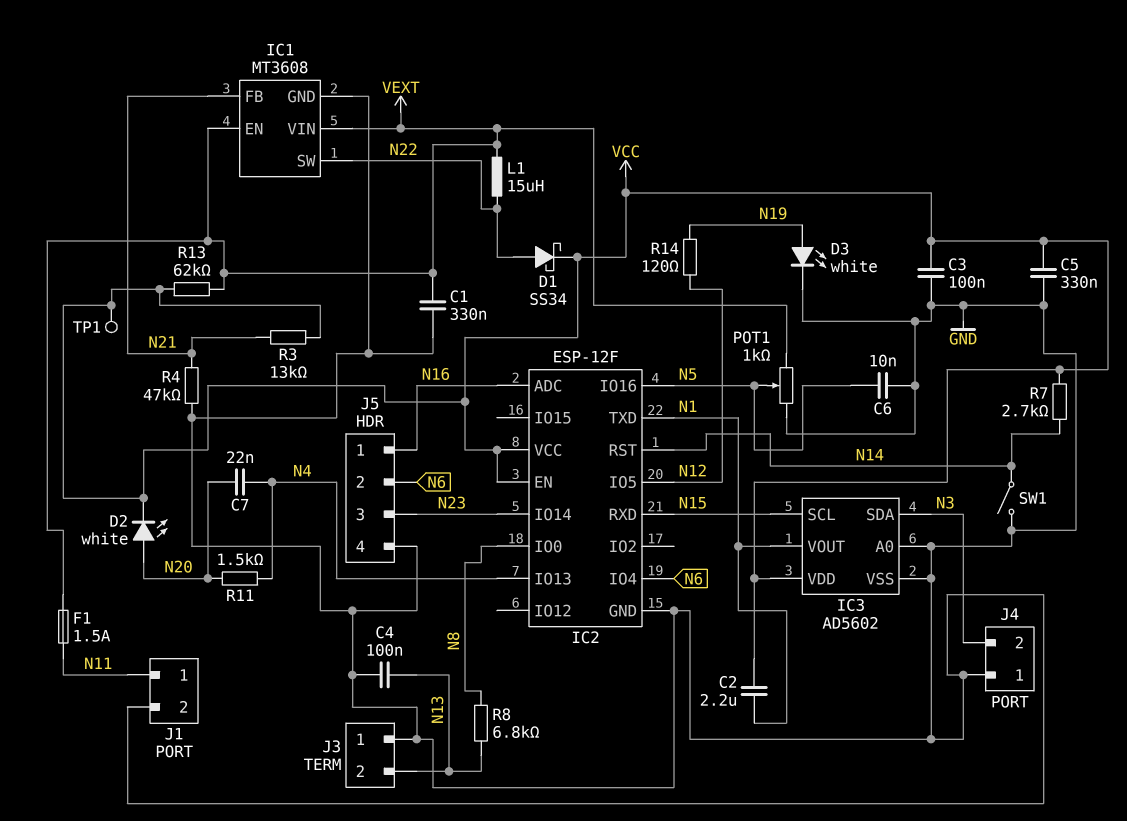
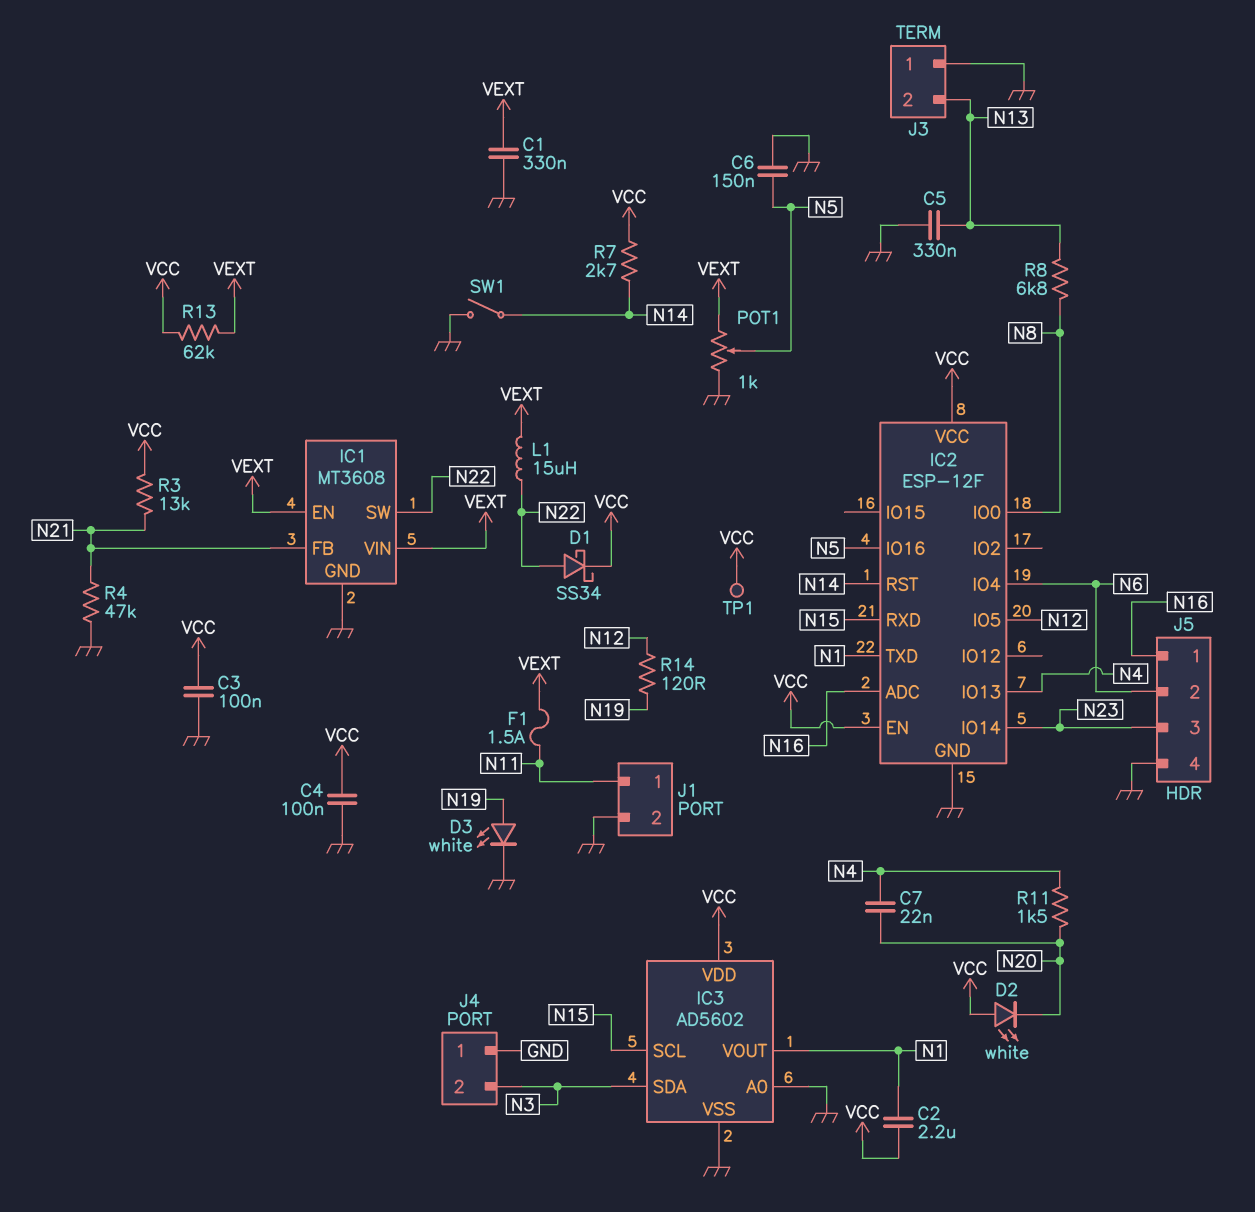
C4: 100nF (GND, N13) -> 100nF (GND, VCC)
C5: 330nF (GND, VCC) -> 330nF (GND, N13)
C6: 10nF (GND, N5) -> 150nF (GND, N5)
D2: LED white (A N20, K VCC) -> LED white (A VCC, K N20)

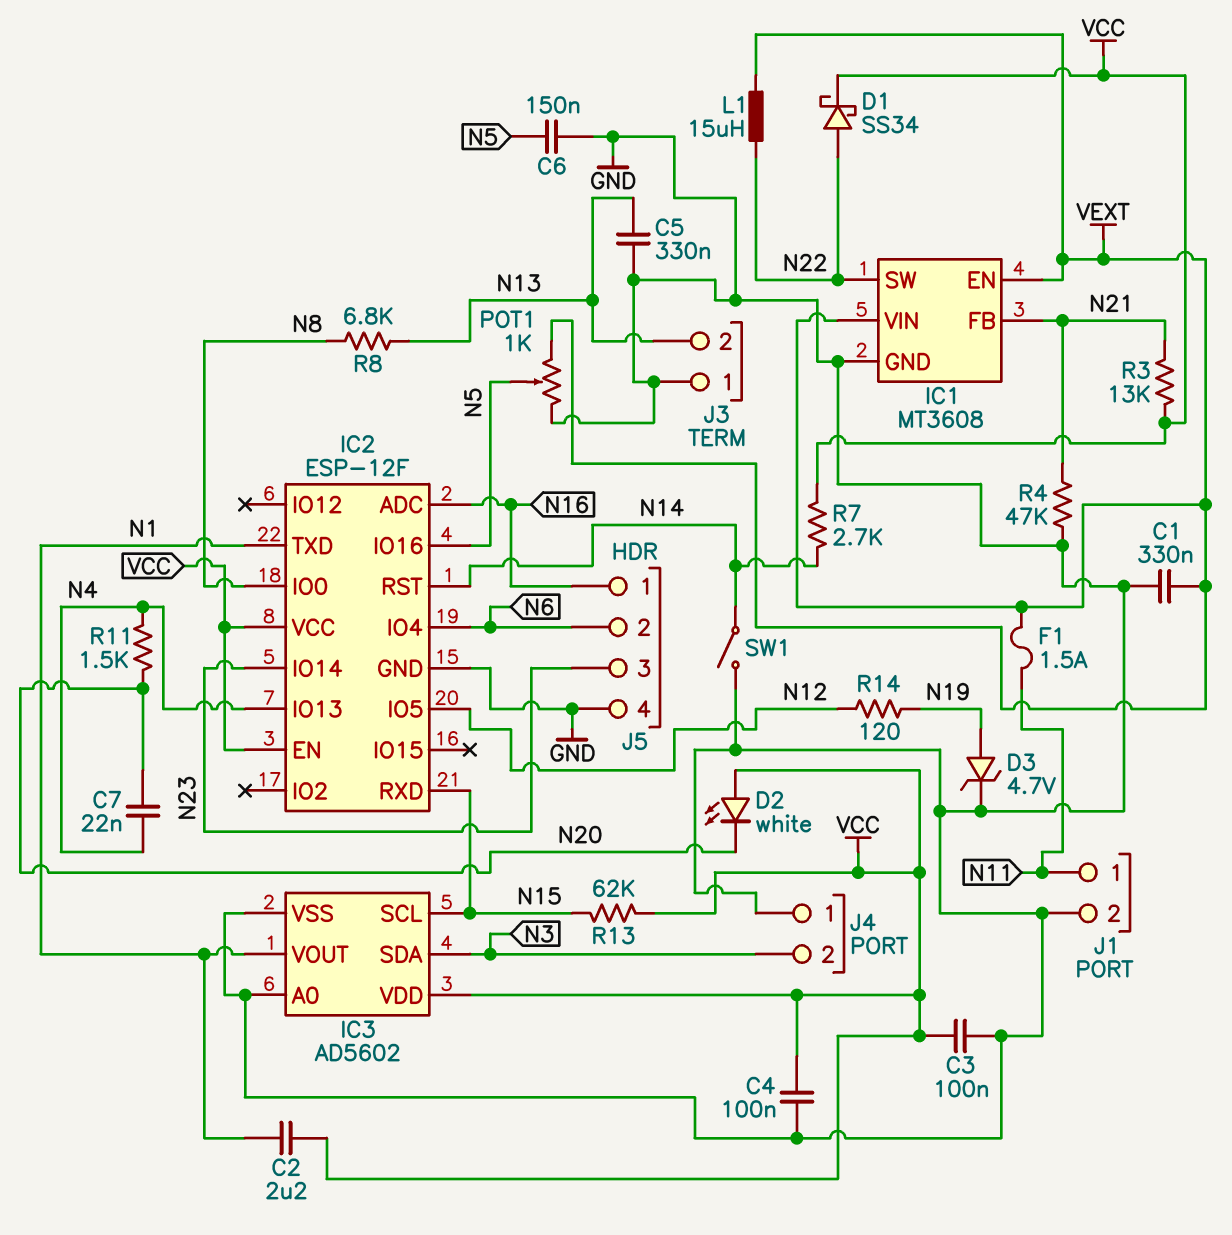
D3: LED white (A N19, K GND) -> zener 4.7V (A N19, K GND)
R13: 62k (VCC, VEXT) -> 62k (N15, VCC)
TP1: test point (VCC) -> none

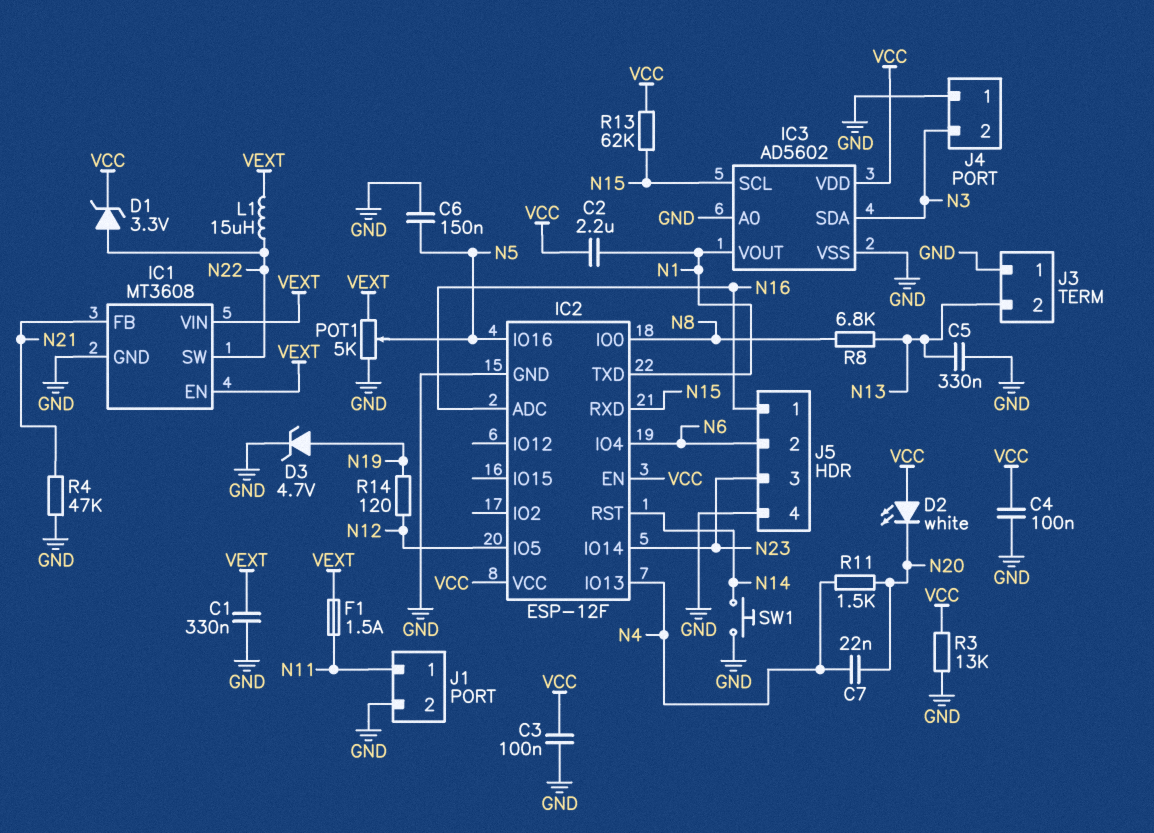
D1: schottky SS34 (A N22, K VCC) -> zener 3.3V (A N22, K VCC)
POT1: 1k (GND, VEXT, wiper N5) -> 5k (GND, VEXT, wiper N5)
R3: 13k (N21, VCC) -> 13k (GND, VCC)
R7: 2.7k (N14, VCC) -> none
SW1: switch (GND, N14) -> button (GND, N14)

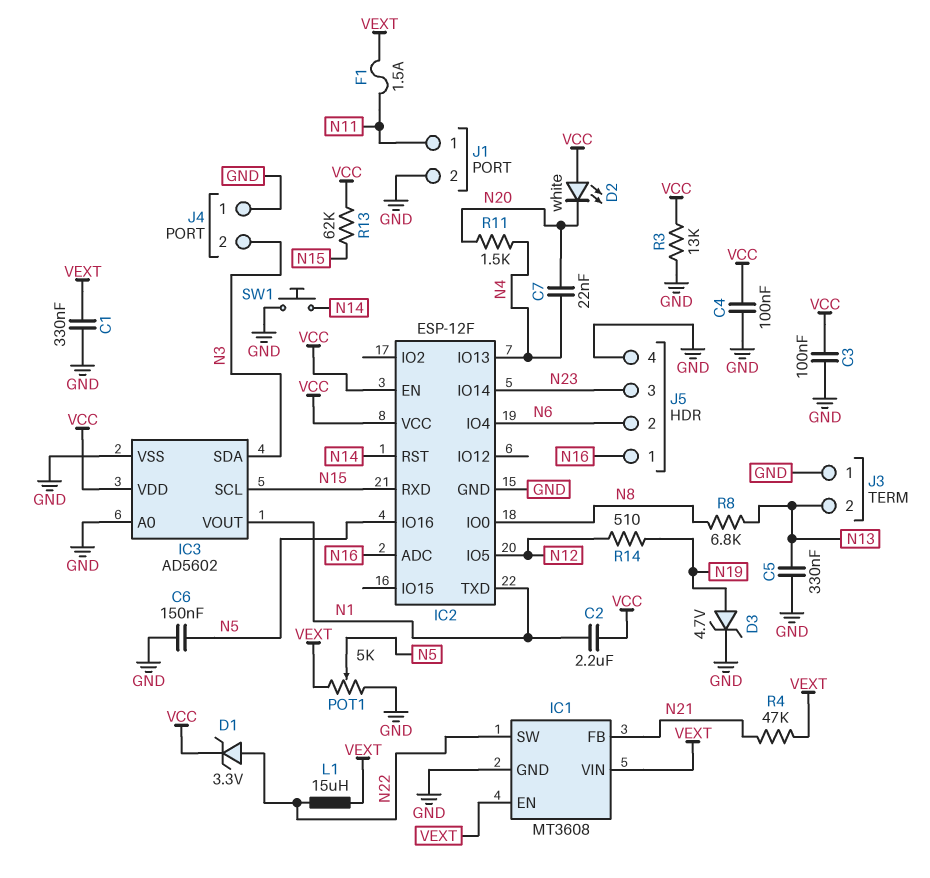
R4: 47k (GND, N21) -> 47k (N21, VEXT)
R14: 120 (N12, N19) -> 510 (N12, N19)

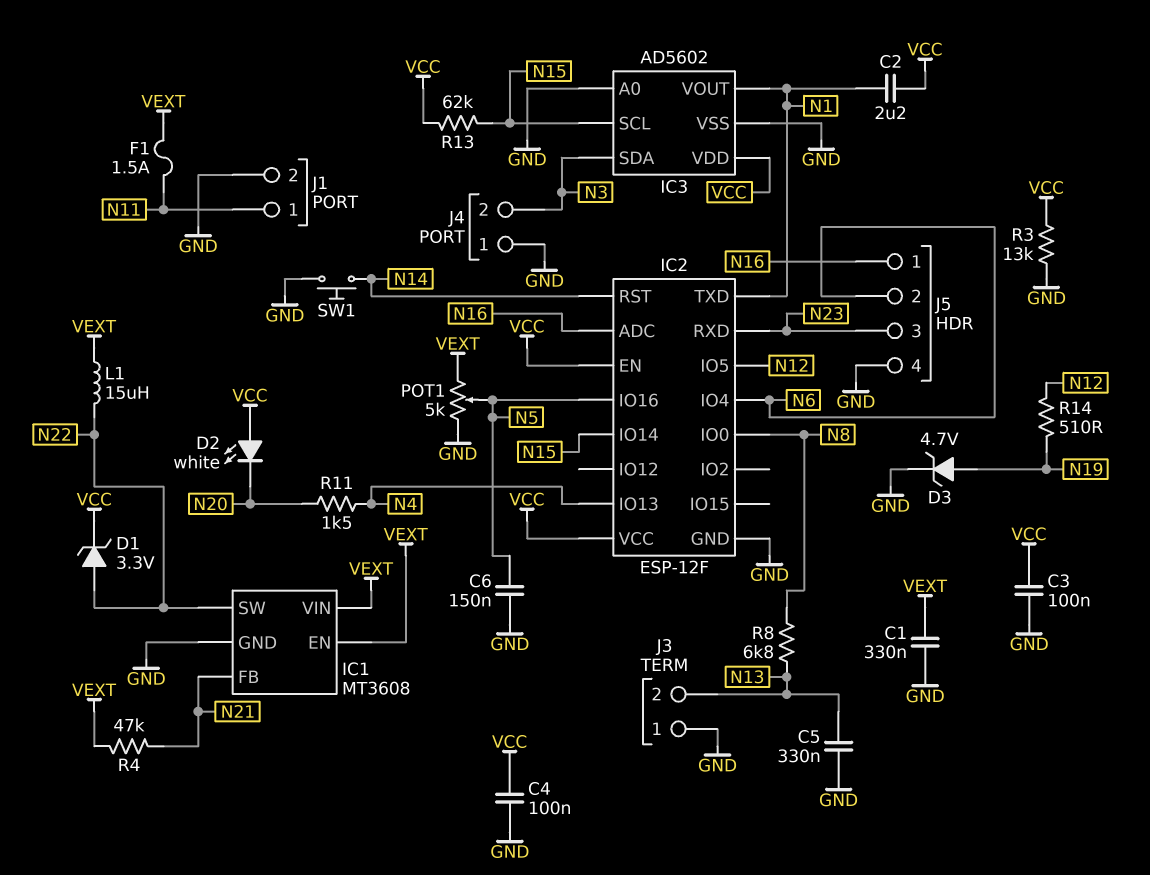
C7: 22nF (N4, N20) -> none
IC2 pin IO14: N23 -> N15
IC2 pin RXD: N15 -> N23

